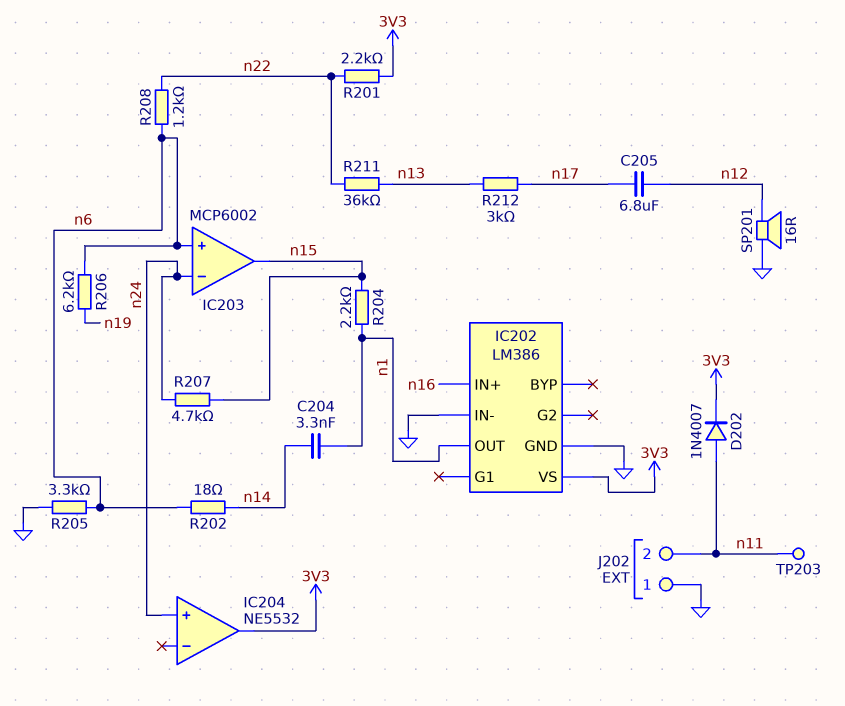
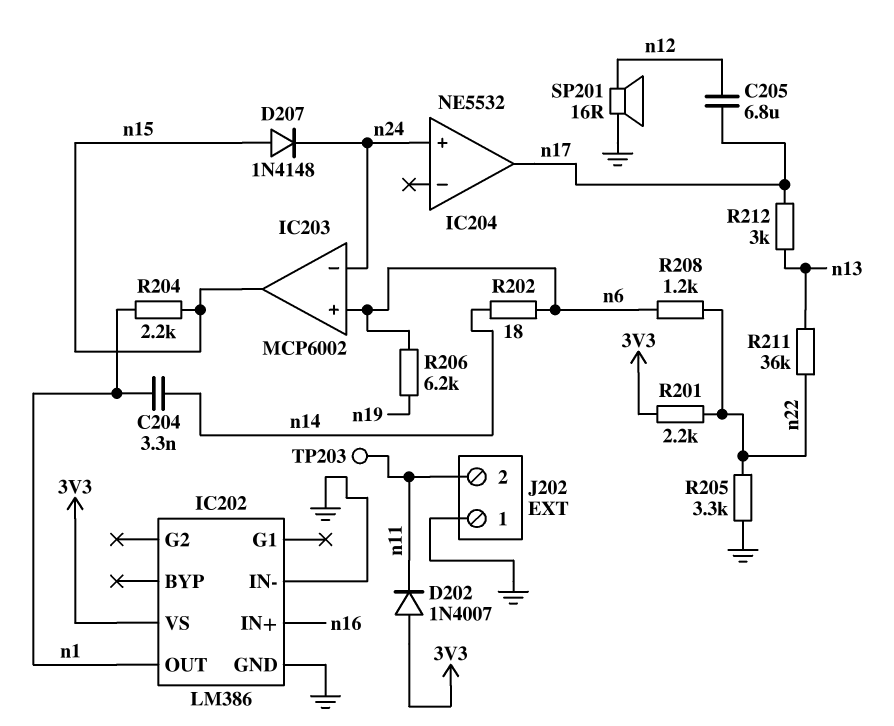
D202: diode 1N4007 (A n11, K 3V3) -> diode 1N4007 (A 3V3, K n11)
D207: none -> diode 1N4148 (A n15, K n24)
IC204 pin out: 3V3 -> n17
R205: 3.3k (GND, n6) -> 3.3k (GND, n22)
R207: 4.7k (n15, n24) -> none

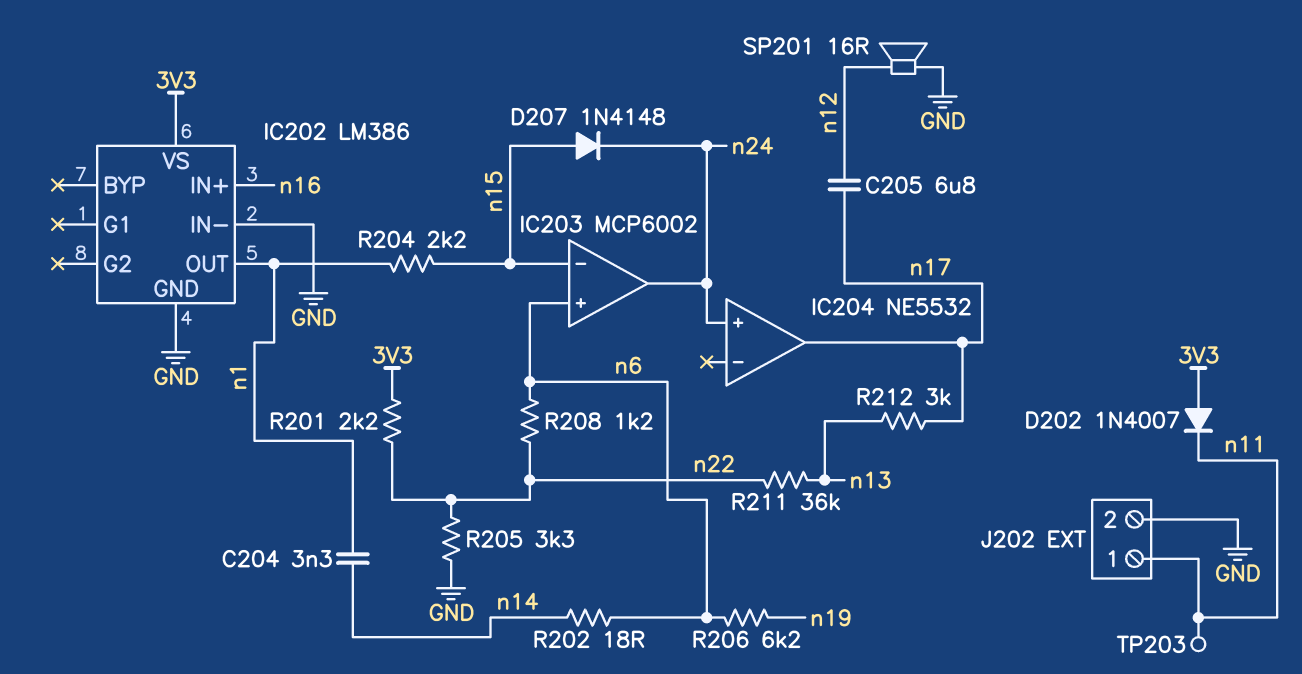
IC203 pin in-: n24 -> n15
IC203 pin out: n15 -> n24
J202 pin 1: GND -> n11
J202 pin 2: n11 -> GND

